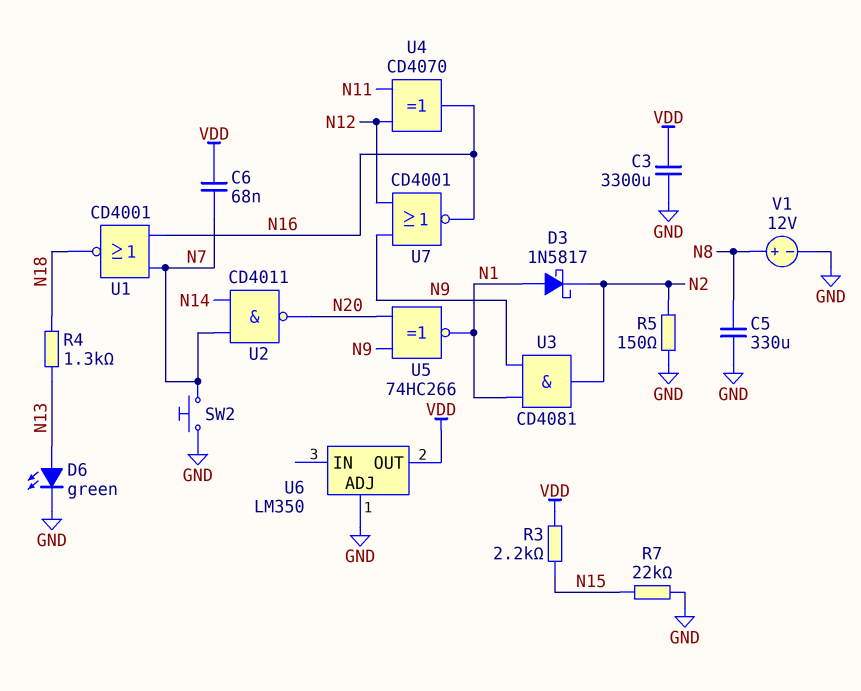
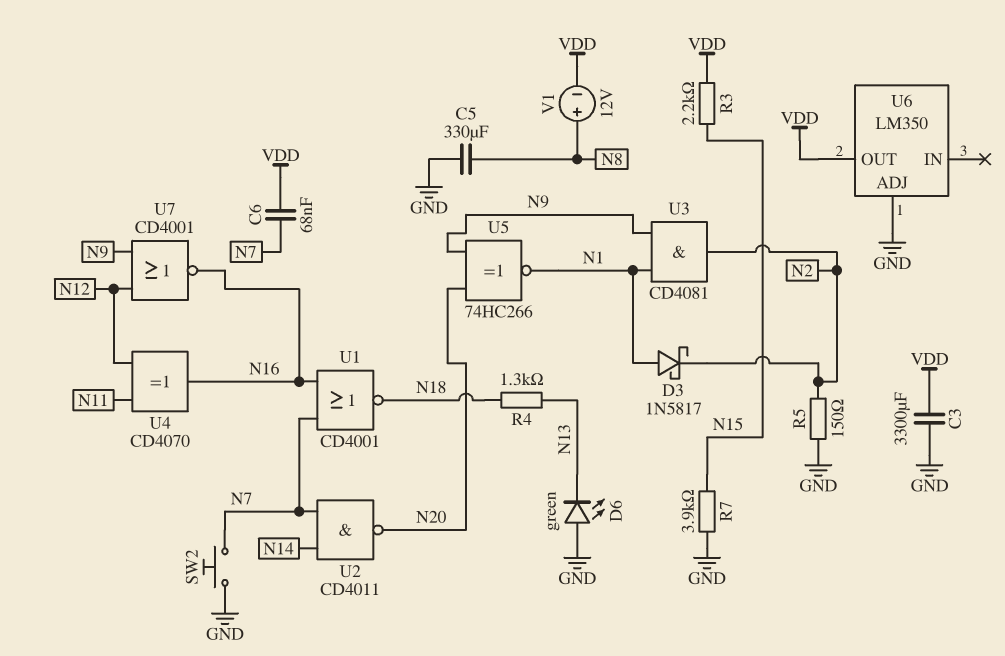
D6: LED green (A N13, K GND) -> LED green (A GND, K N13)
R7: 22k (GND, N15) -> 3.9k (GND, N15)
V1: 12V (plus N8, minus GND) -> 12V (plus N8, minus VDD)

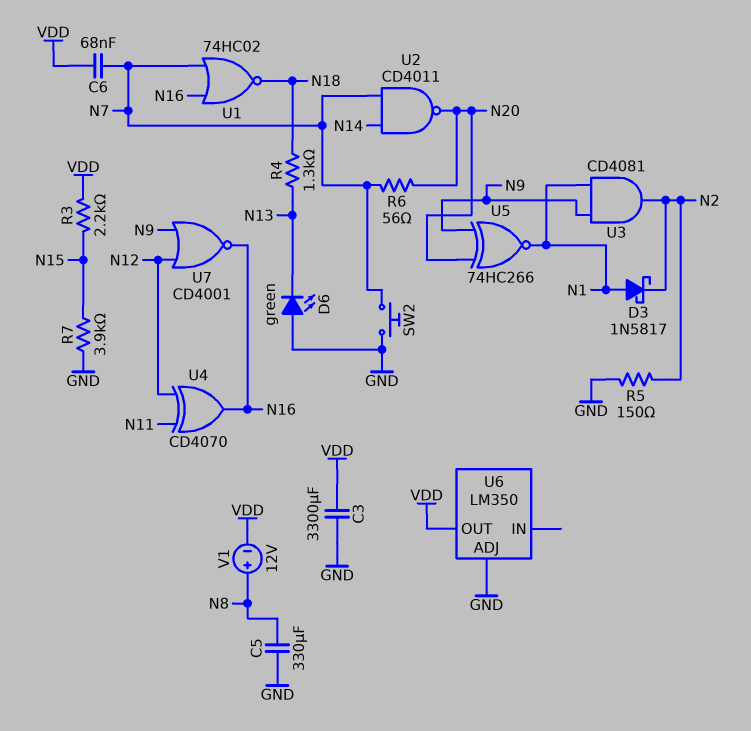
R6: none -> 56 (N7, N20)
U1: NOR CD4001 (in N7, in N16, out N18) -> NOR 74HC02 (in N7, in N16, out N18)

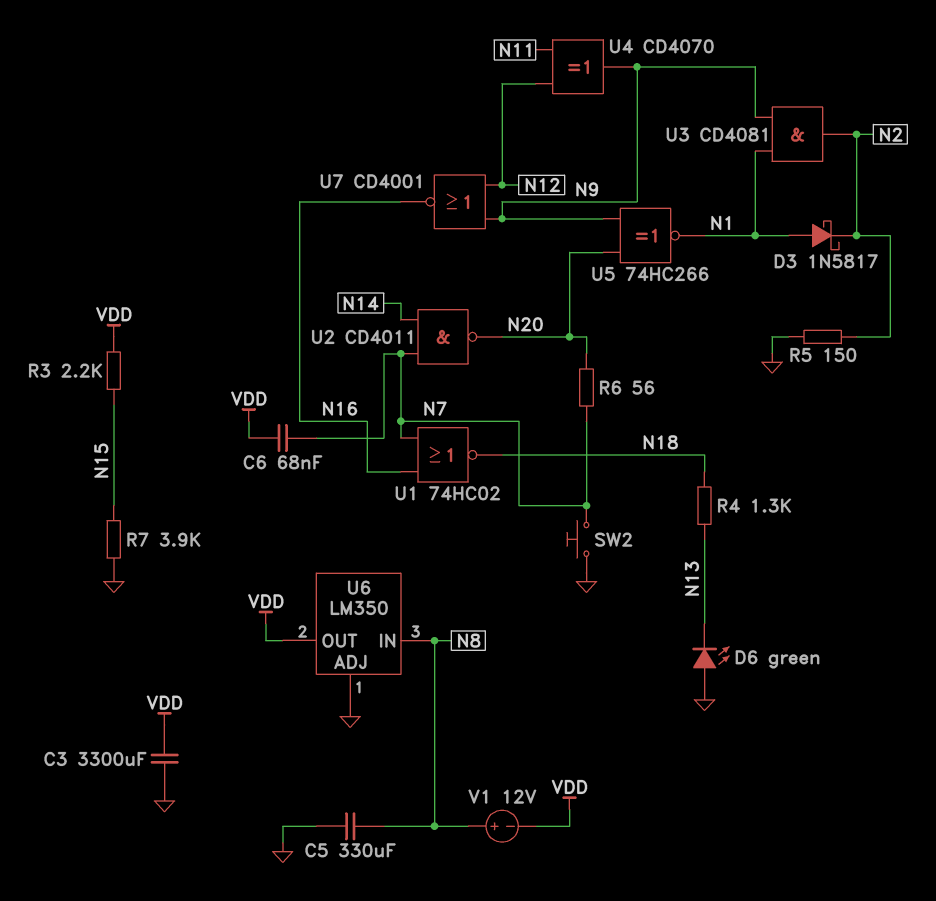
U4: XOR CD4070 (in N11, in N12, out N16) -> XOR CD4070 (in N11, in N12, out N9)
U6 pin IN: none -> N8

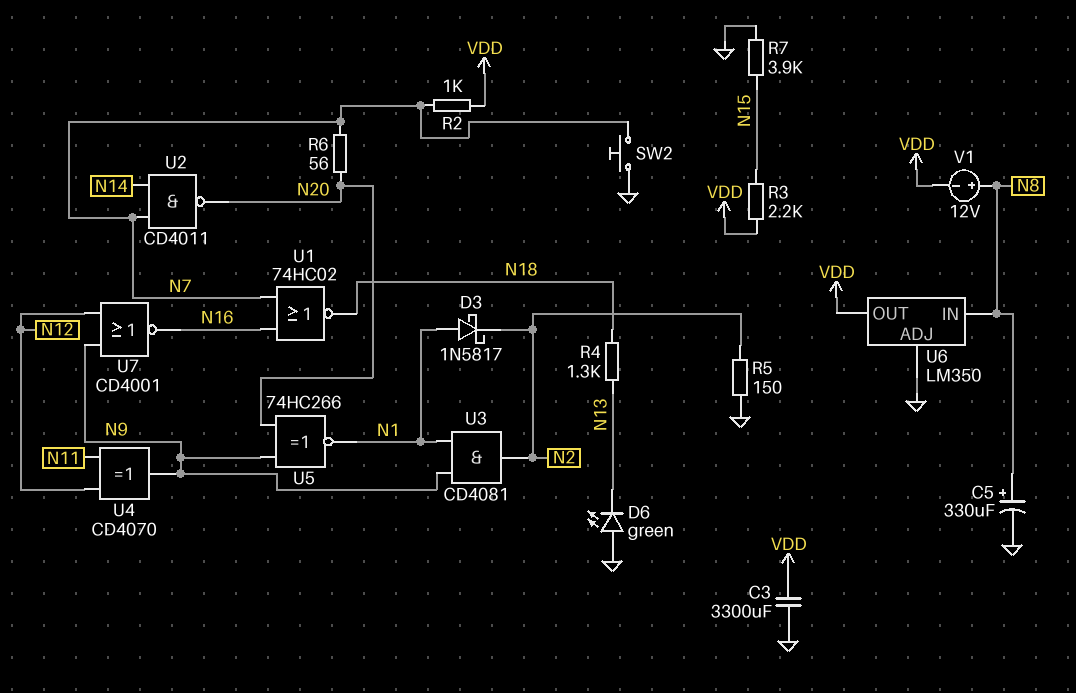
C5: 330uF (GND, N8) -> 330uF (plus N8, minus GND)
C6: 68nF (N7, VDD) -> none
R2: none -> 1k (N7, VDD)

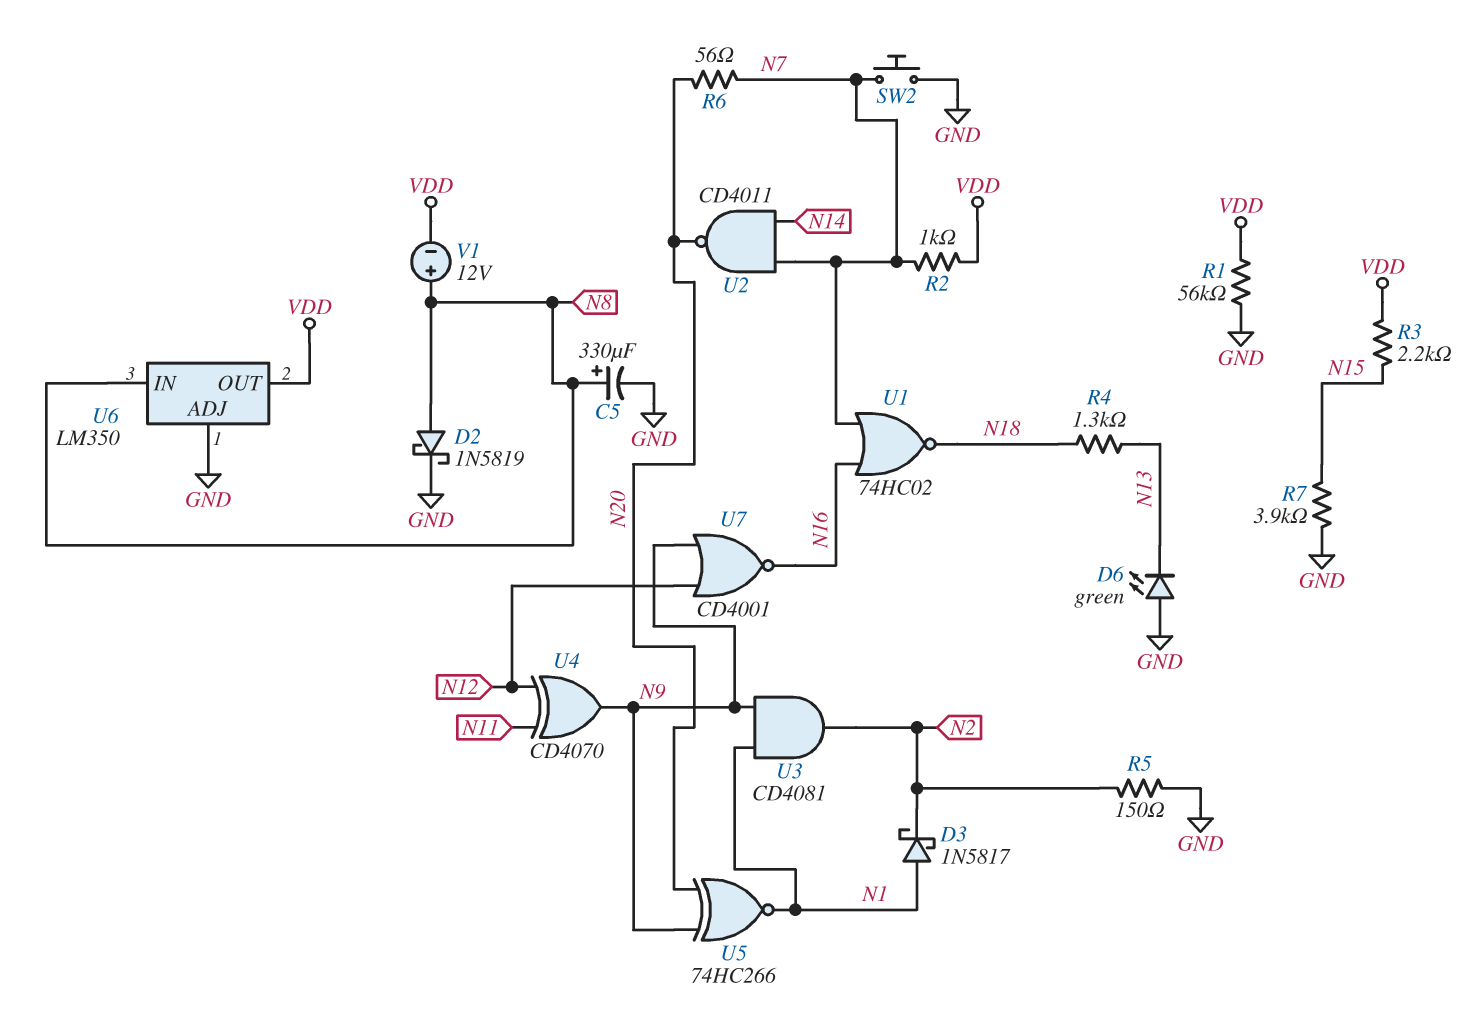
C3: 3300uF (GND, VDD) -> none
D2: none -> schottky 1N5819 (A N8, K GND)
R1: none -> 56k (GND, VDD)

